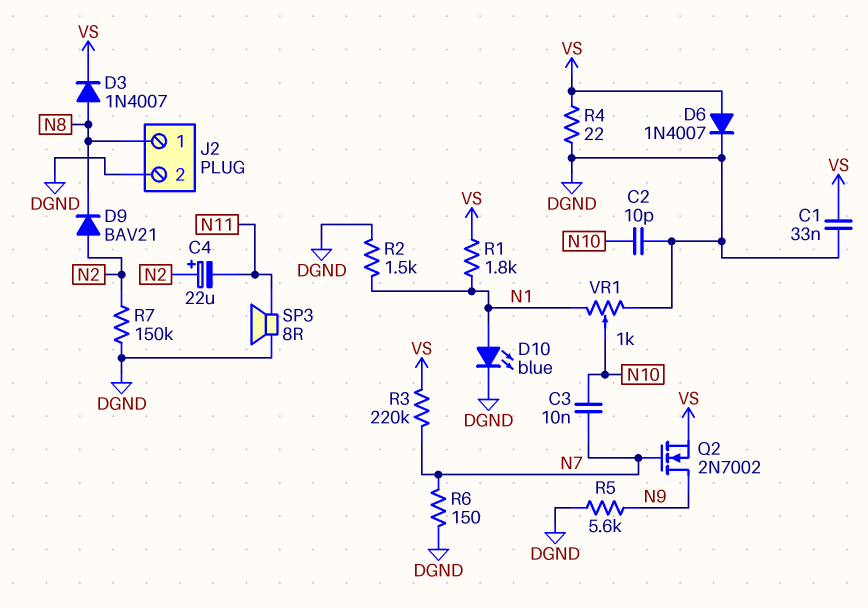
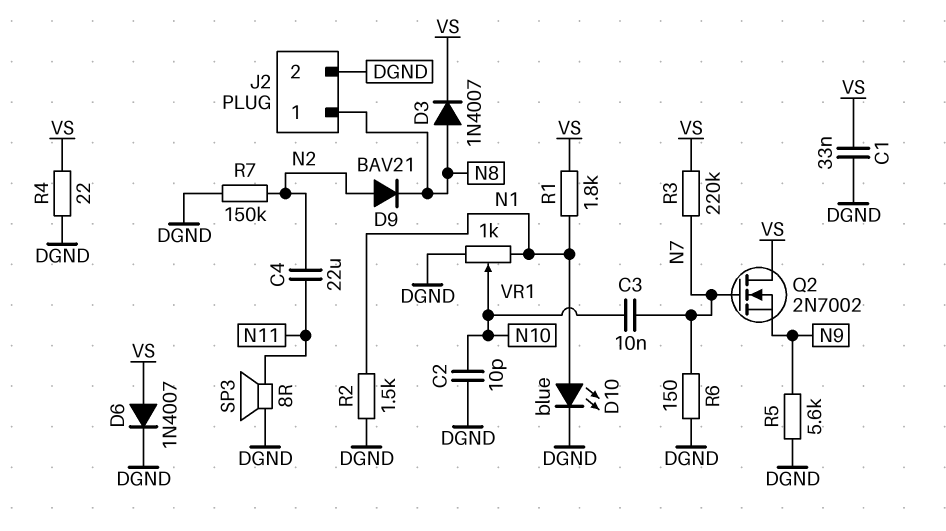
C4: 22uF (plus N2, minus N11) -> 22uF (N2, N11)
Q2: NMOS 2N7002 (G N7, D N9, S VS) -> NMOS 2N7002 (G N7, D VS, S N9)

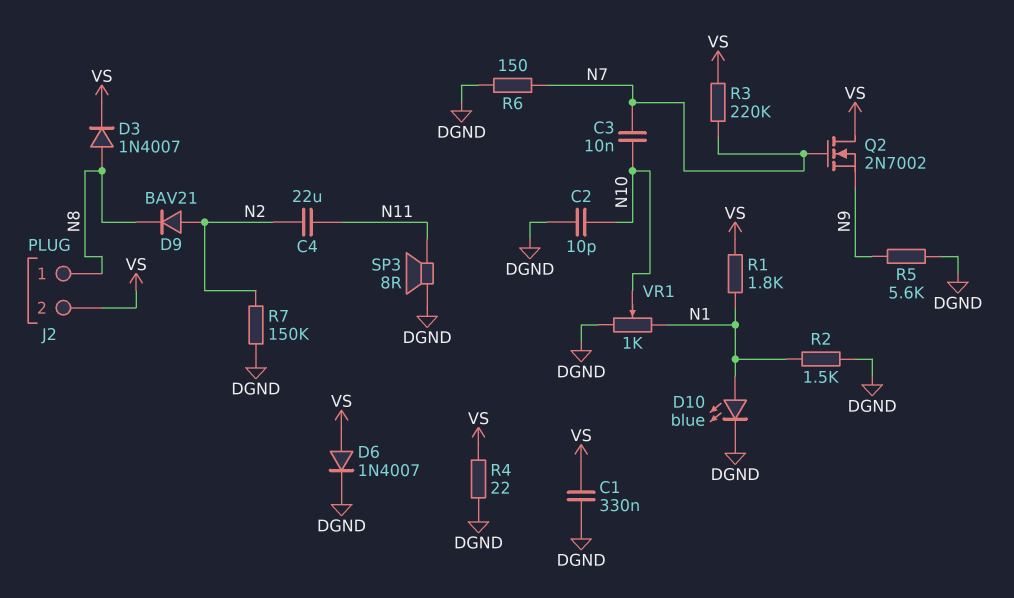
C1: 33nF (DGND, VS) -> 330nF (DGND, VS)
J2 pin 2: DGND -> VS

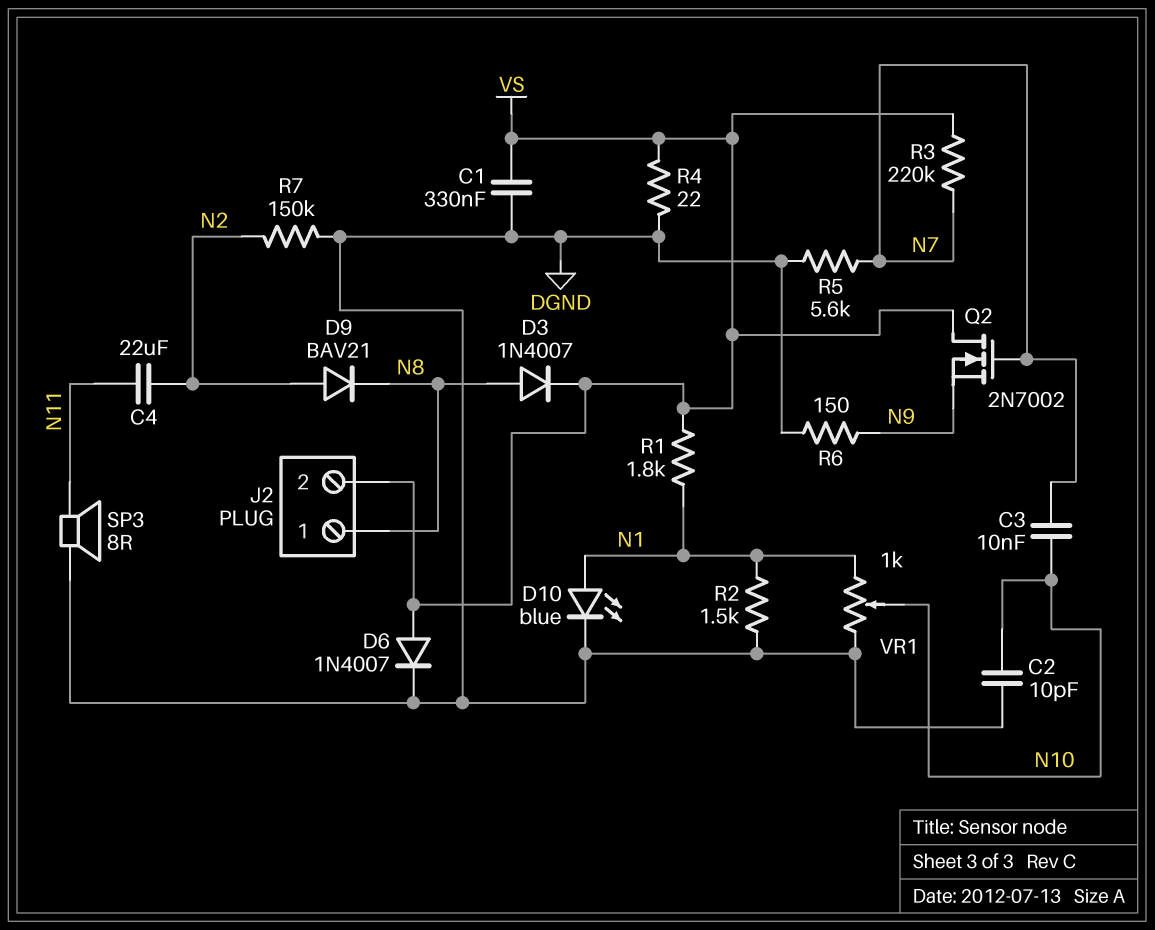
R5: 5.6k (DGND, N9) -> 5.6k (DGND, N7)
R6: 150 (DGND, N7) -> 150 (DGND, N9)

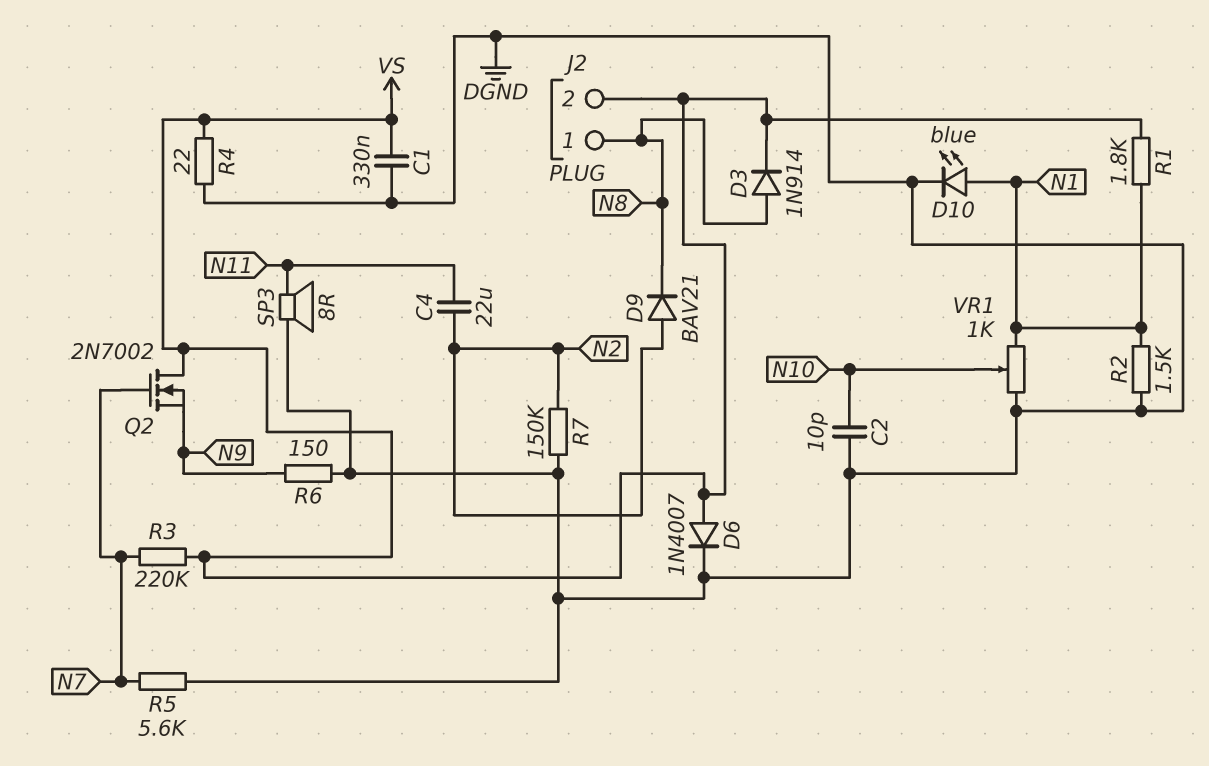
C3: 10nF (N7, N10) -> none
D3: diode 1N4007 (A N8, K VS) -> diode 1N914 (A N8, K VS)

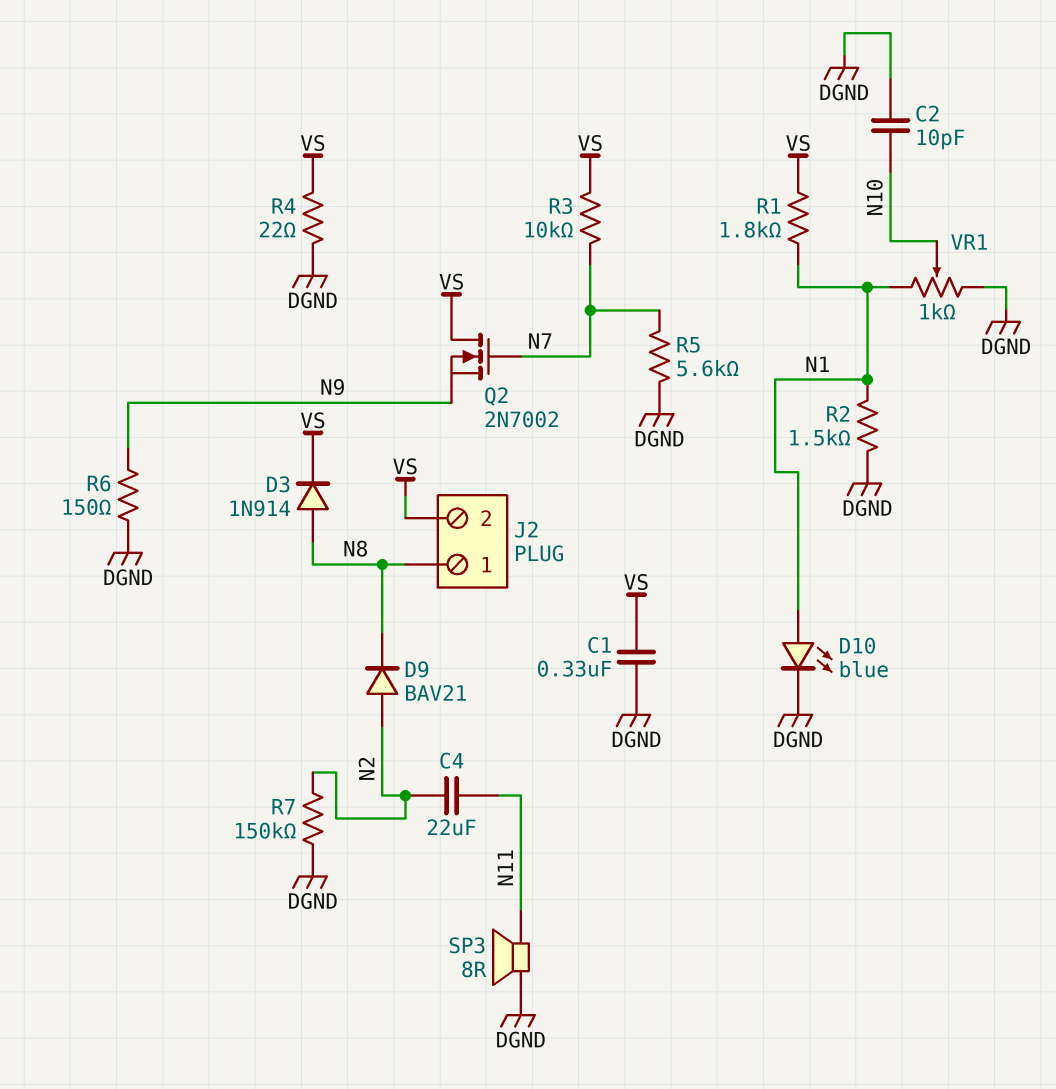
D6: diode 1N4007 (A VS, K DGND) -> none
R3: 220k (N7, VS) -> 10k (N7, VS)

